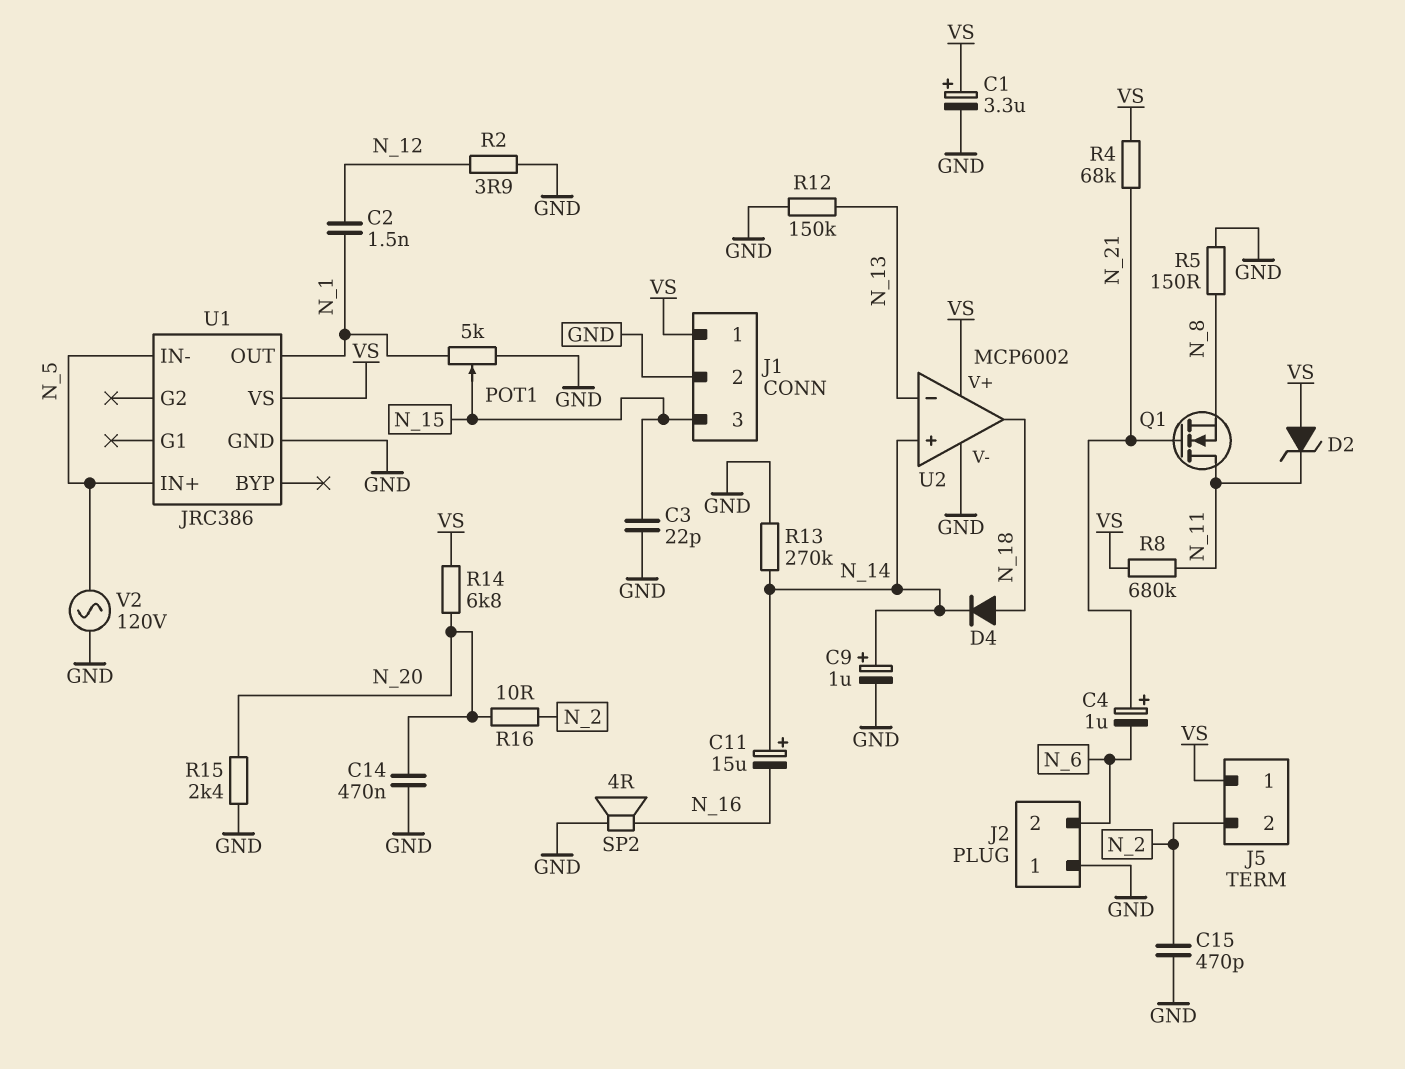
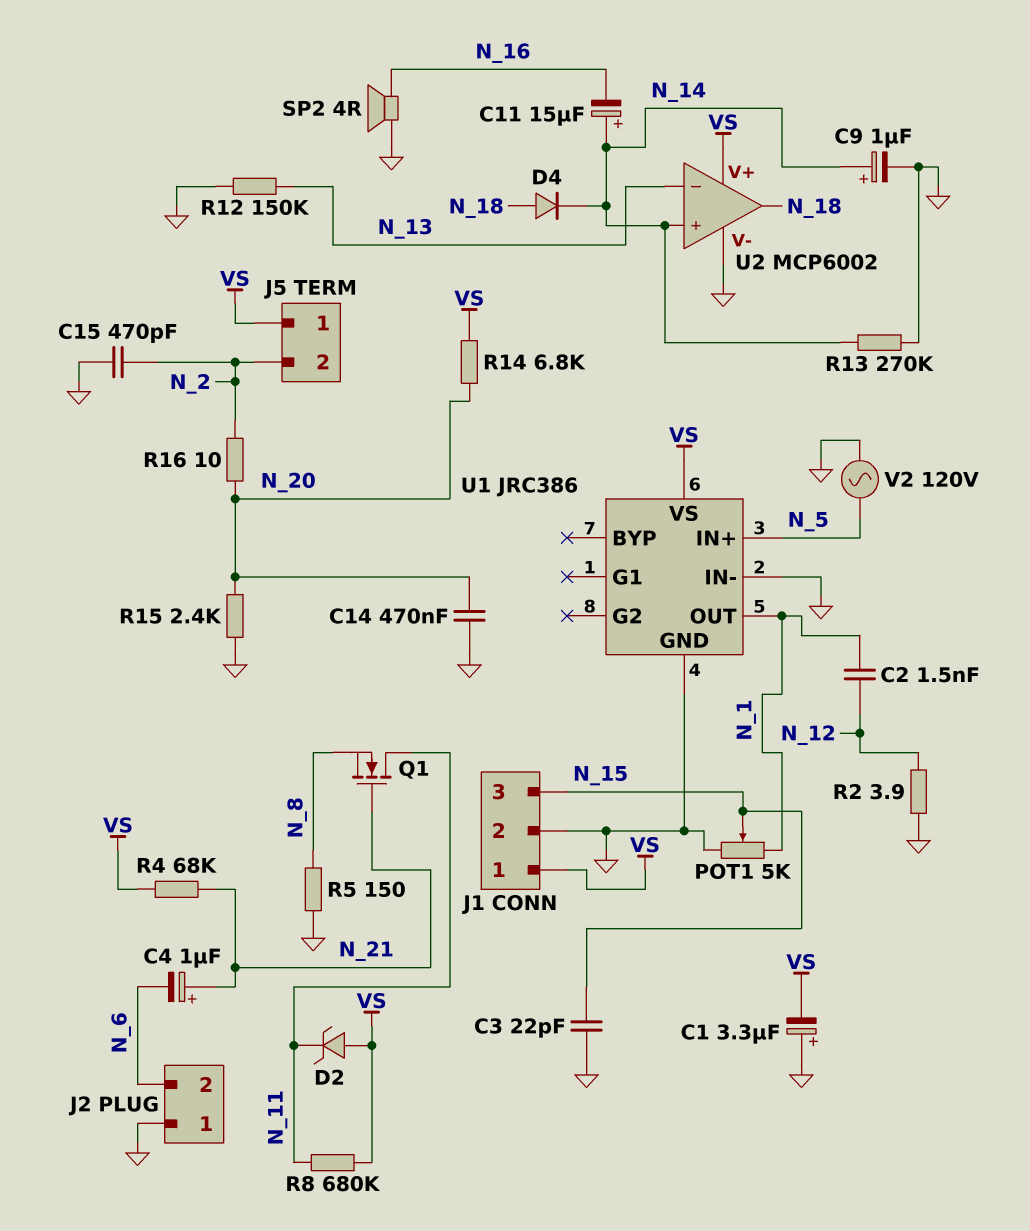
C1: 3.3uF (plus VS, minus GND) -> 3.3uF (plus GND, minus VS)
U1 pin IN-: N_5 -> GND

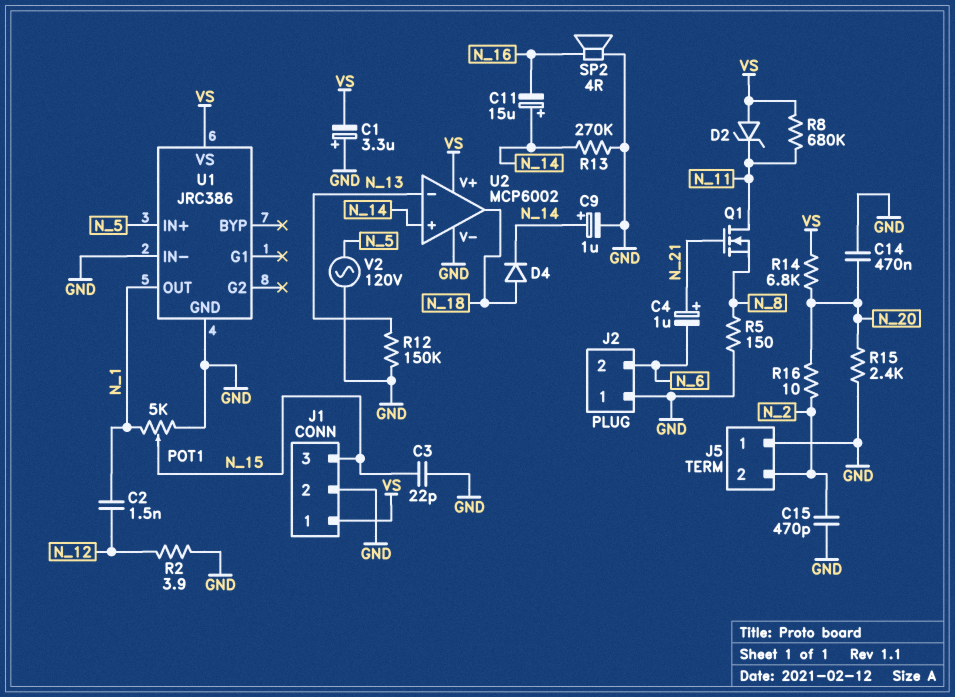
J5 pin 1: VS -> GND
R4: 68k (N_21, VS) -> none

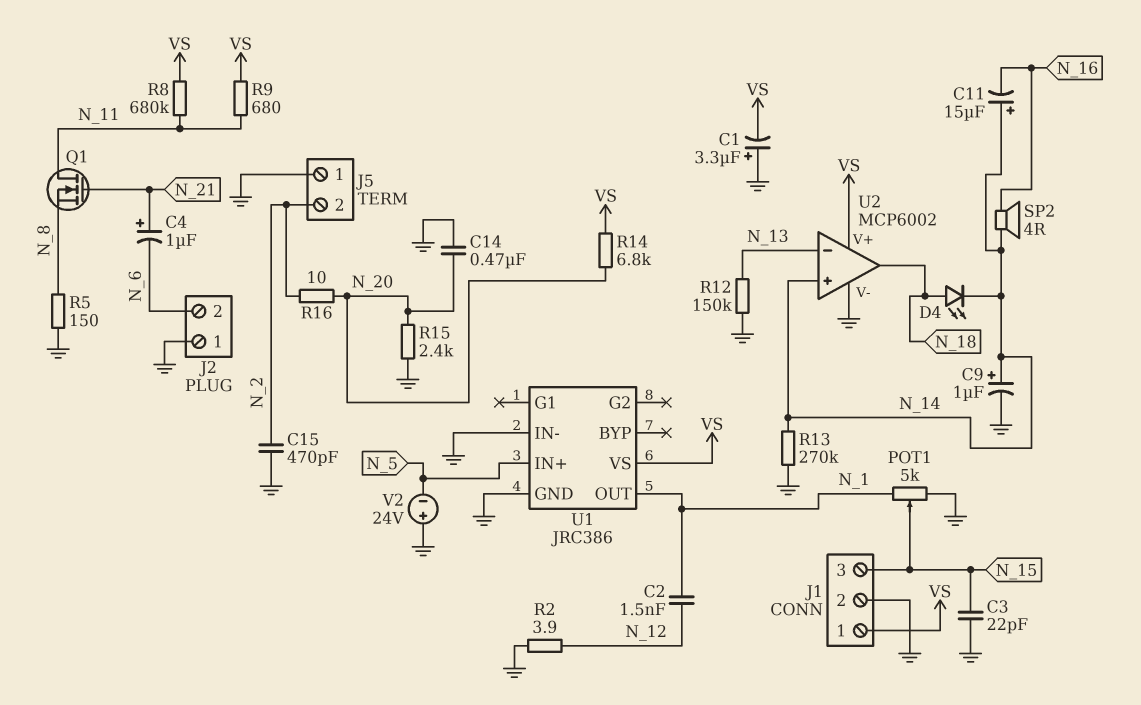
D2: zener (A VS, K N_11) -> none
D4: diode (A N_18, K N_14) -> LED (A N_18, K N_14)
R9: none -> 680 (N_11, VS)
SP2: speaker 4R (GND, N_16) -> speaker 4R (N_14, N_16)
V2: AC 120V (GND, N_5) -> 24V (plus GND, minus N_5)

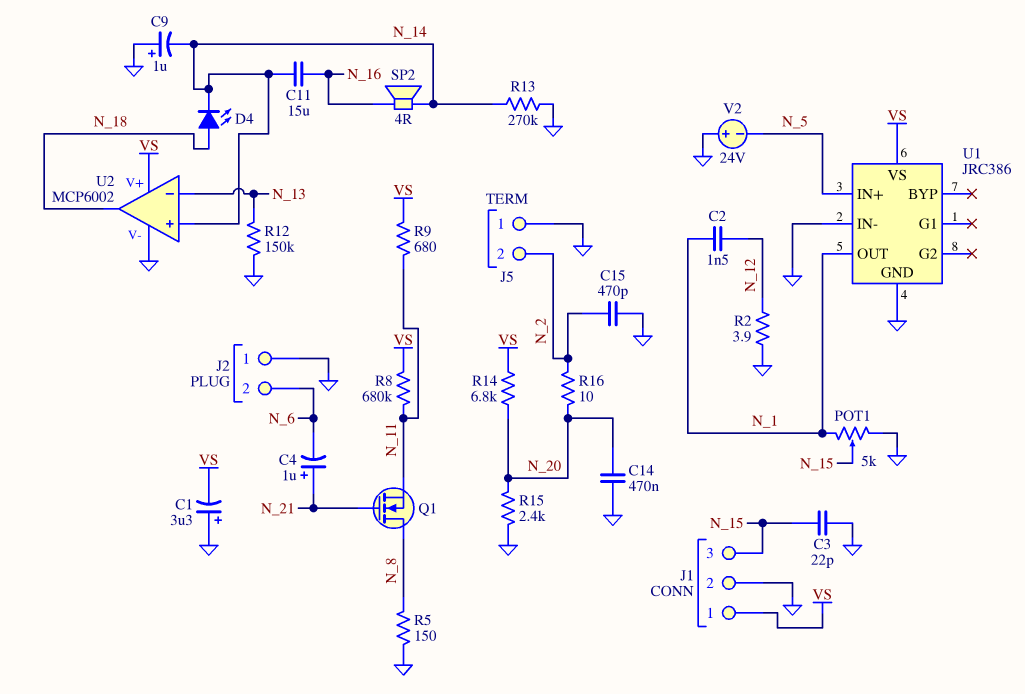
C9: 1uF (plus N_14, minus GND) -> 1uF (plus GND, minus N_14)
C11: 15uF (plus N_14, minus N_16) -> 15uF (N_14, N_16)
Q1: NMOS (G N_21, D N_11, S N_8) -> NMOS (G N_21, D N_8, S N_11)

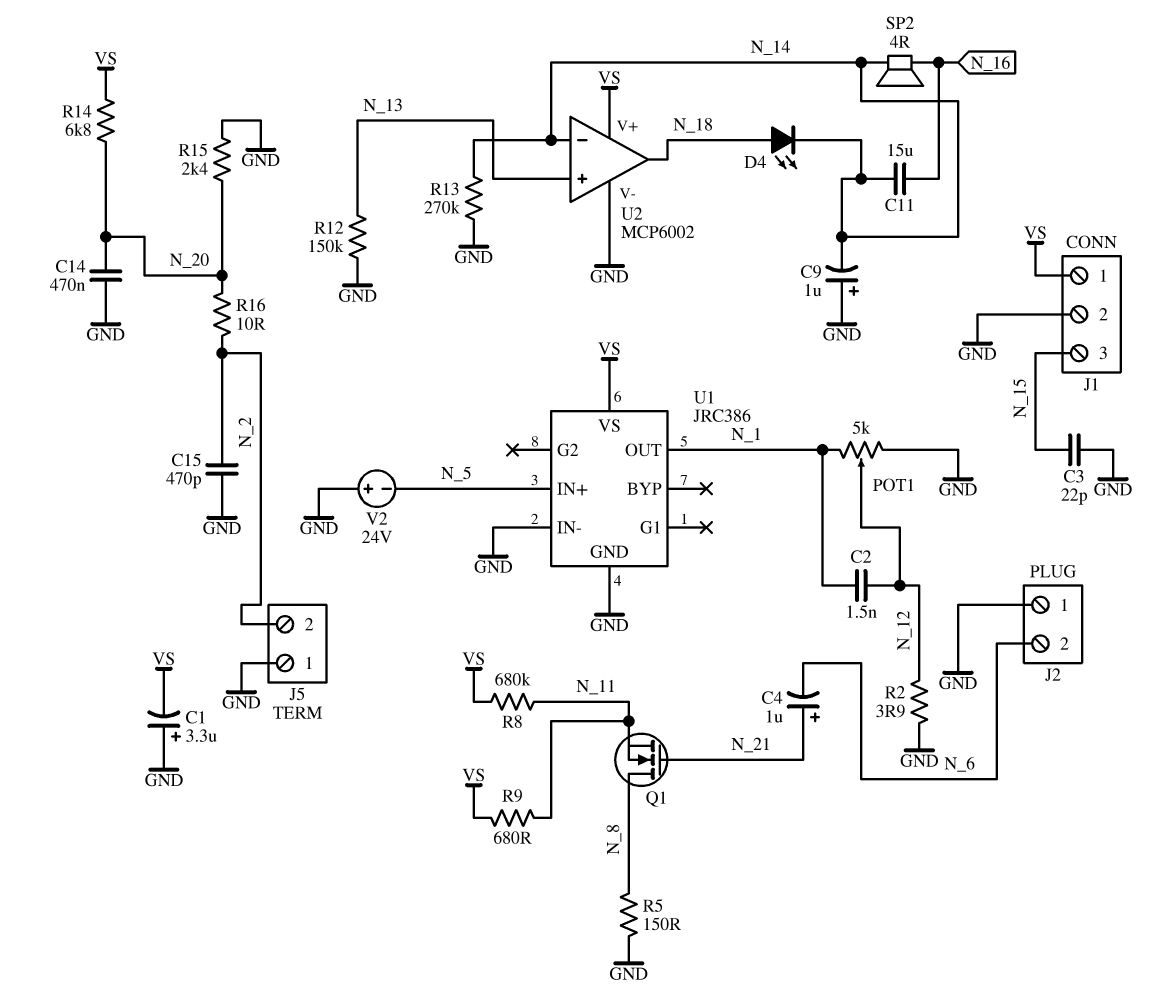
POT1: 5k (GND, N_1, wiper N_15) -> 5k (GND, N_1, wiper N_12)
U2 pin in+: N_14 -> N_13
U2 pin in-: N_13 -> N_14

